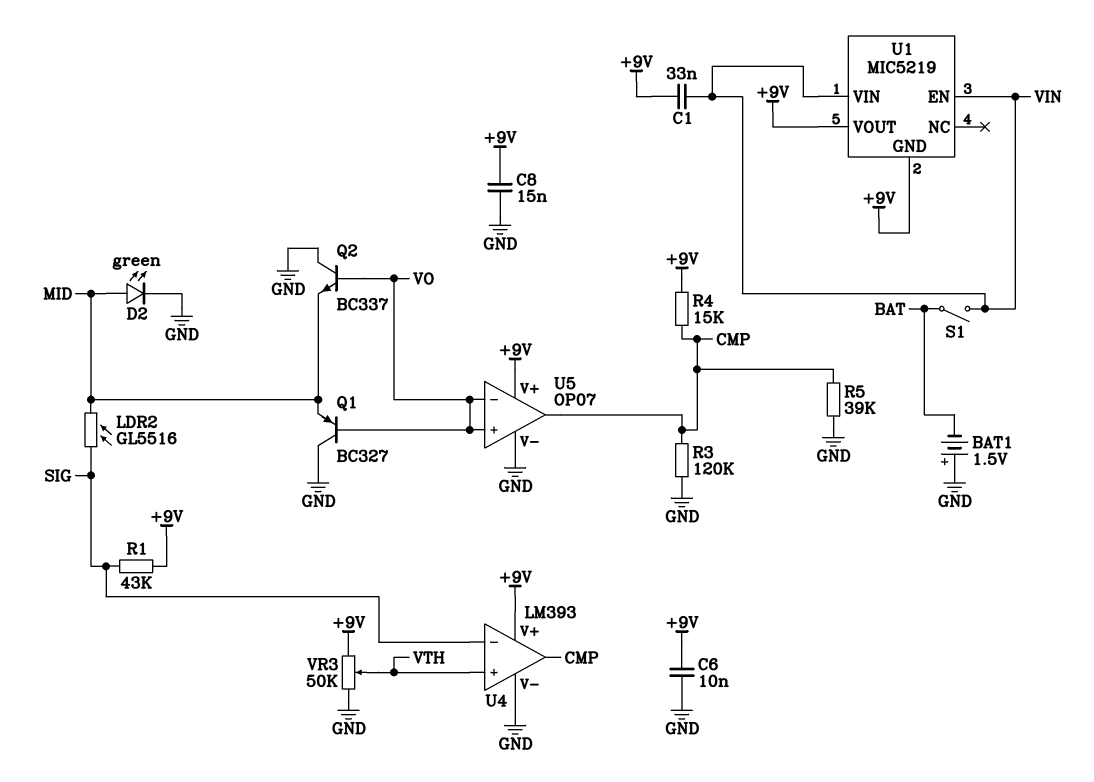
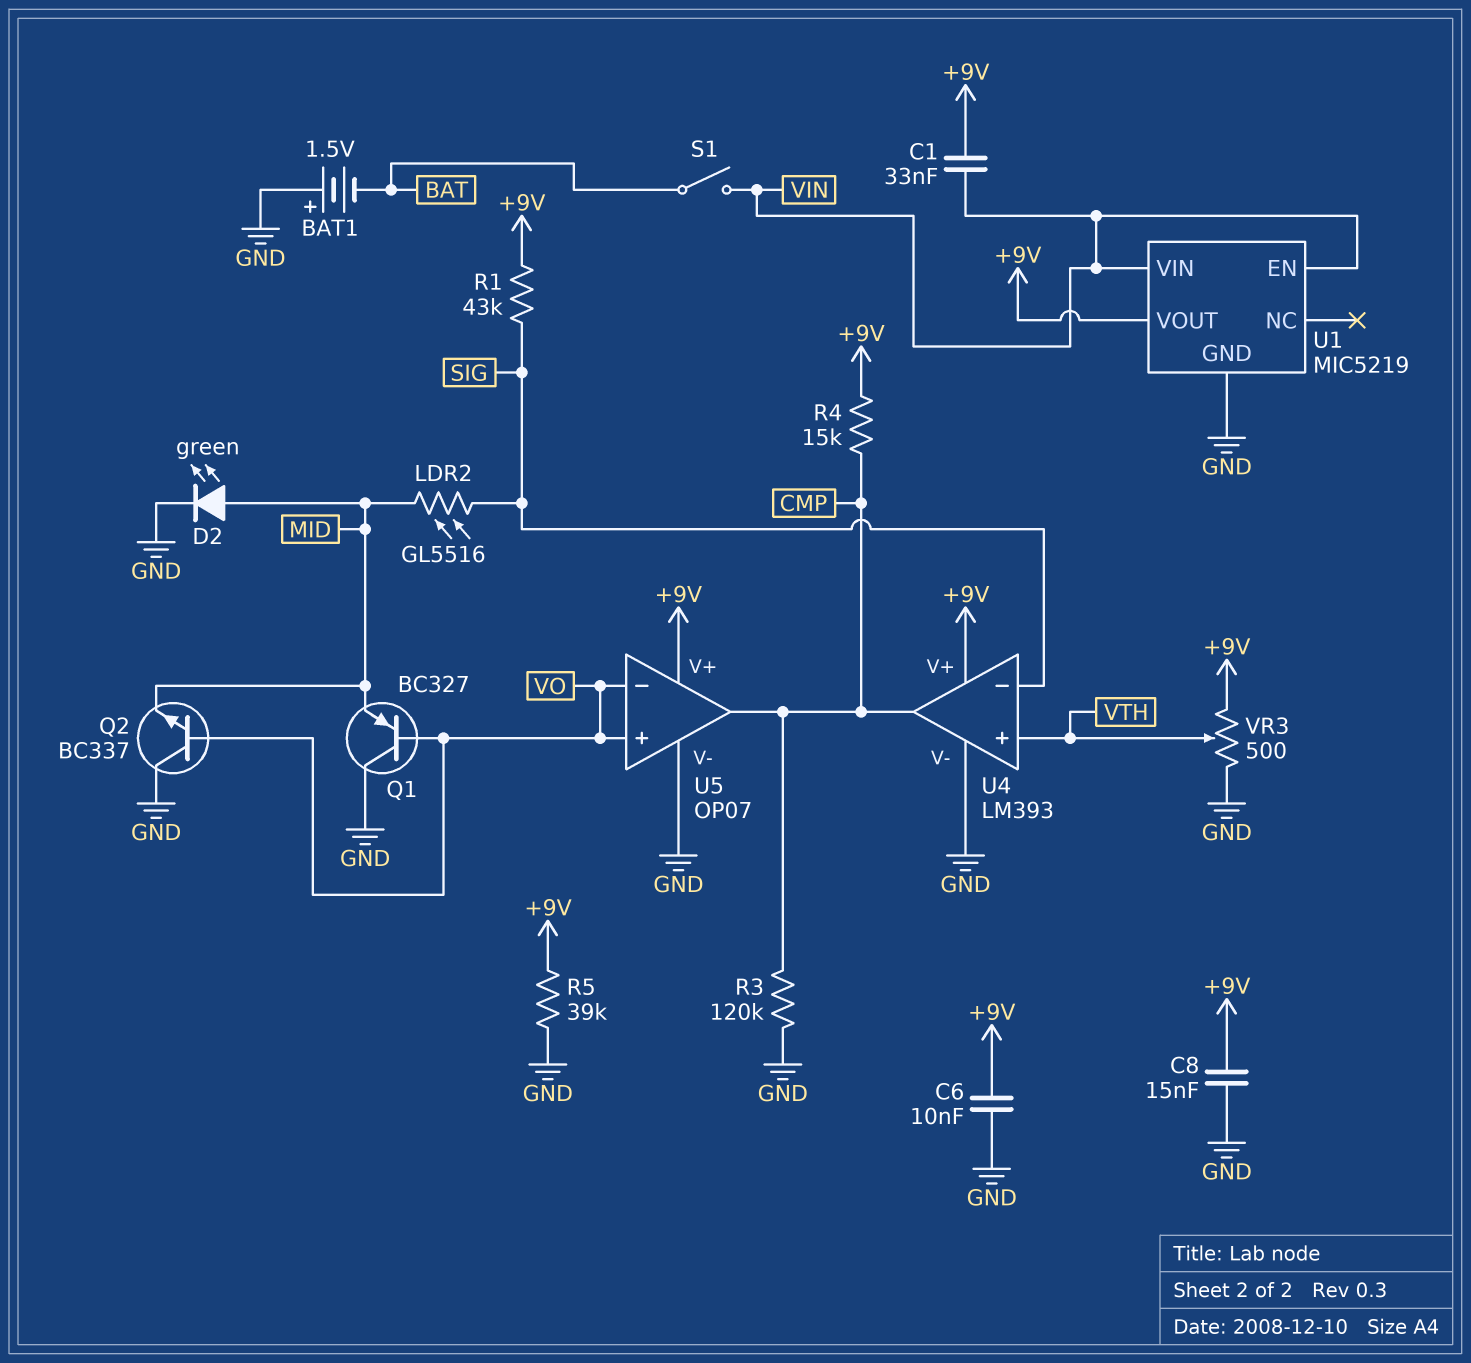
R5: 39k (CMP, GND) -> 39k (+9V, GND)
U1 pin GND: +9V -> GND
VR3: 50k (+9V, GND, wiper VTH) -> 500 (+9V, GND, wiper VTH)

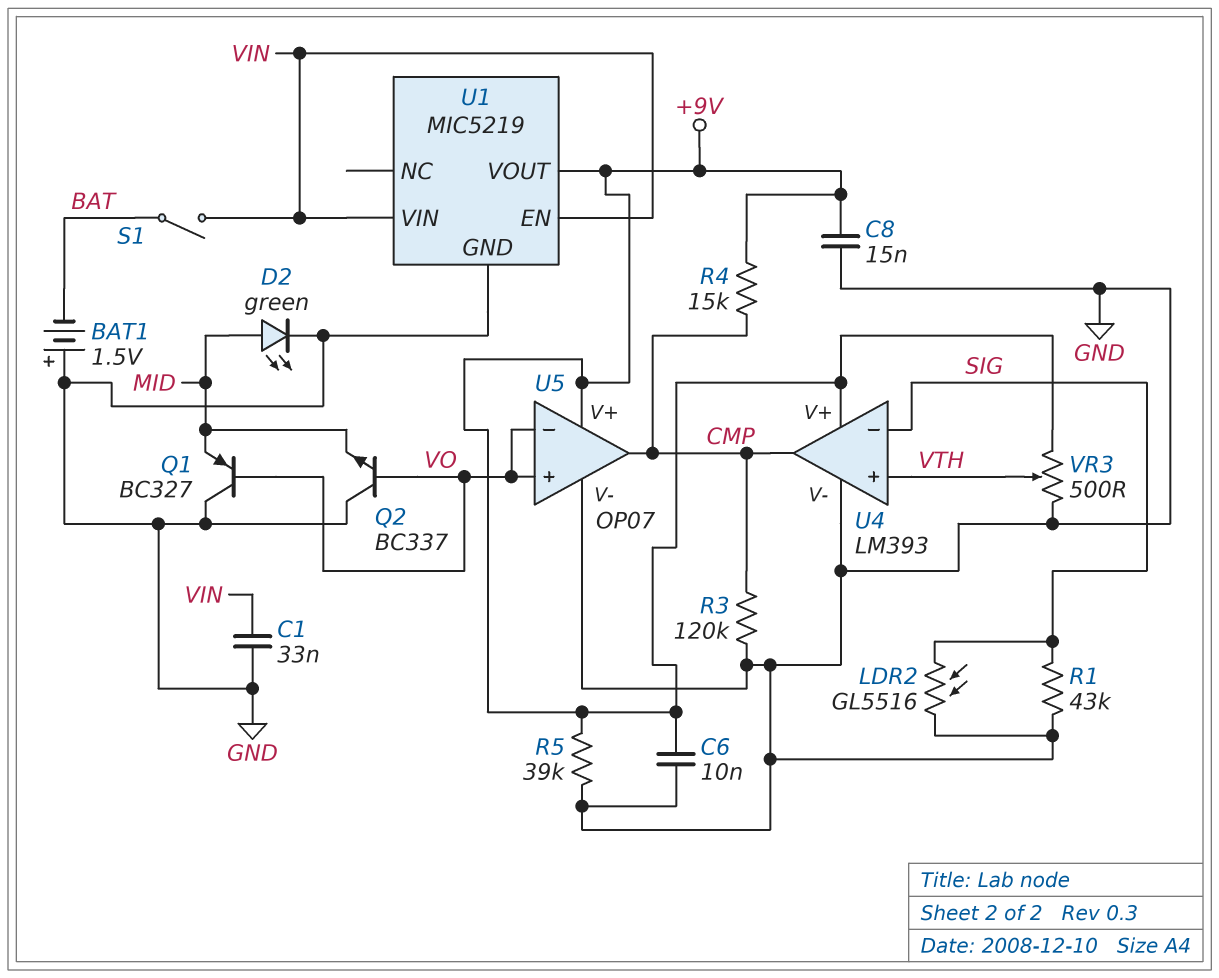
C1: 33nF (+9V, VIN) -> 33nF (GND, VIN)
LDR2: GL5516 (MID, SIG) -> GL5516 (GND, SIG)
R1: 43k (+9V, SIG) -> 43k (GND, SIG)

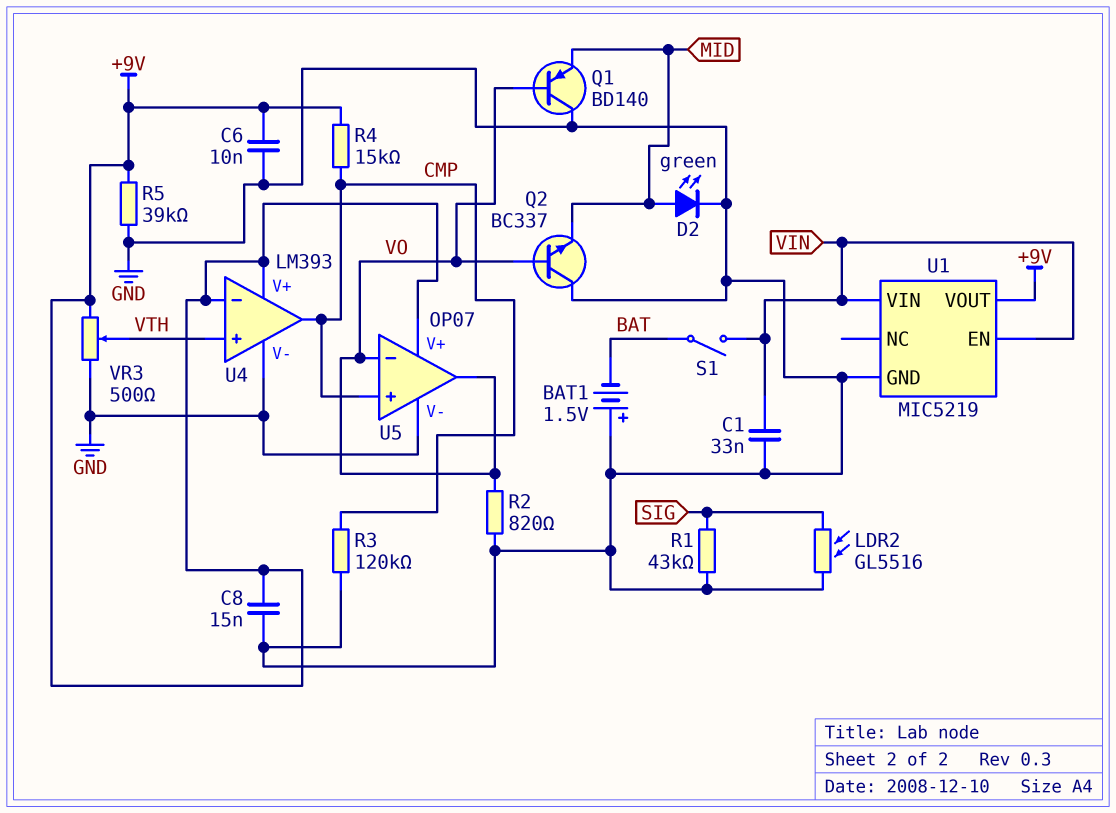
Q1: PNP BC327 (B VO, C GND, E MID) -> PNP BD140 (B VO, C GND, E MID)
R2: none -> 820 (GND, VO)
U4 pin in-: SIG -> +9V
U5 pin in+: VO -> CMP
U5 pin out: CMP -> VO

